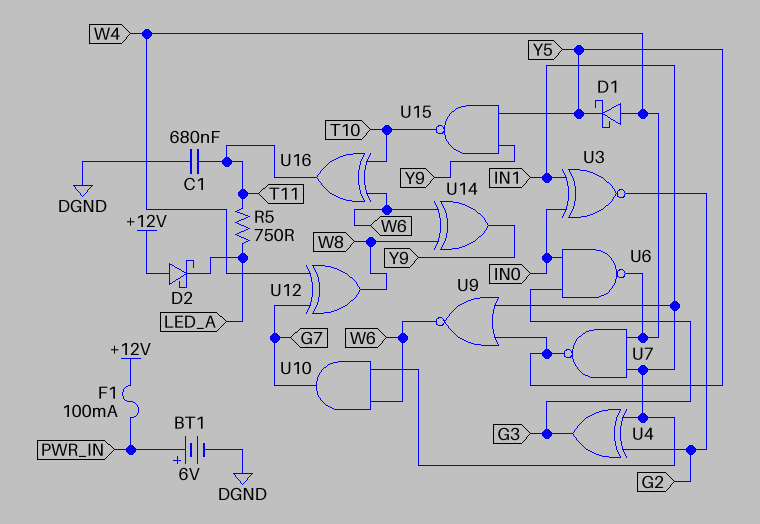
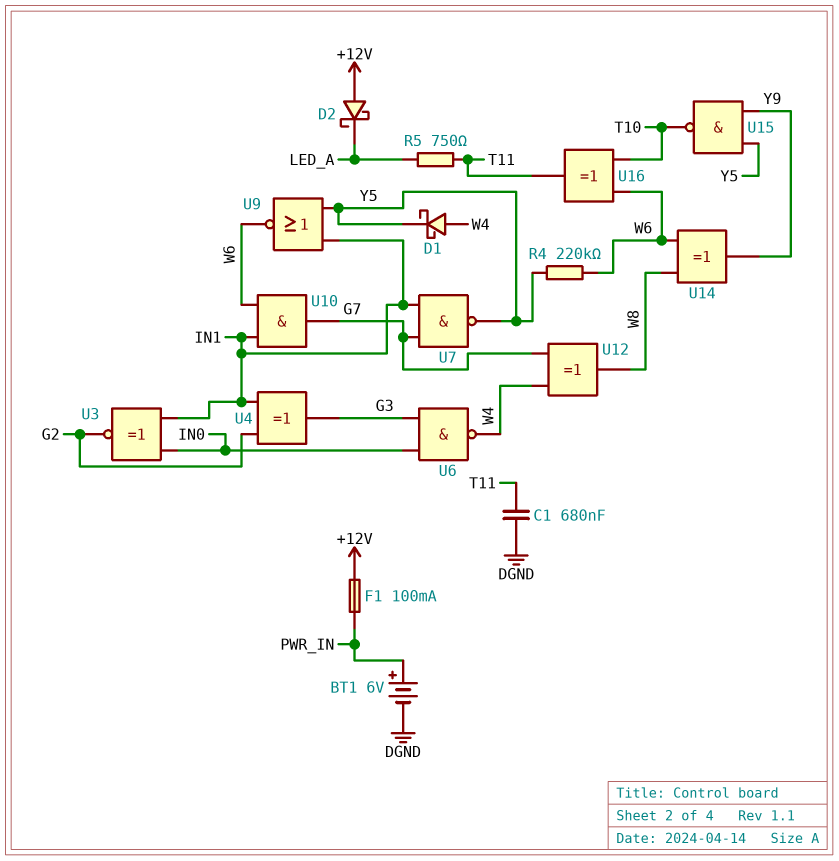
R4: none -> 220k (W6, Y5)
U7: NAND (in IN1, in W4, out Y5) -> NAND (in G7, in IN1, out Y5)

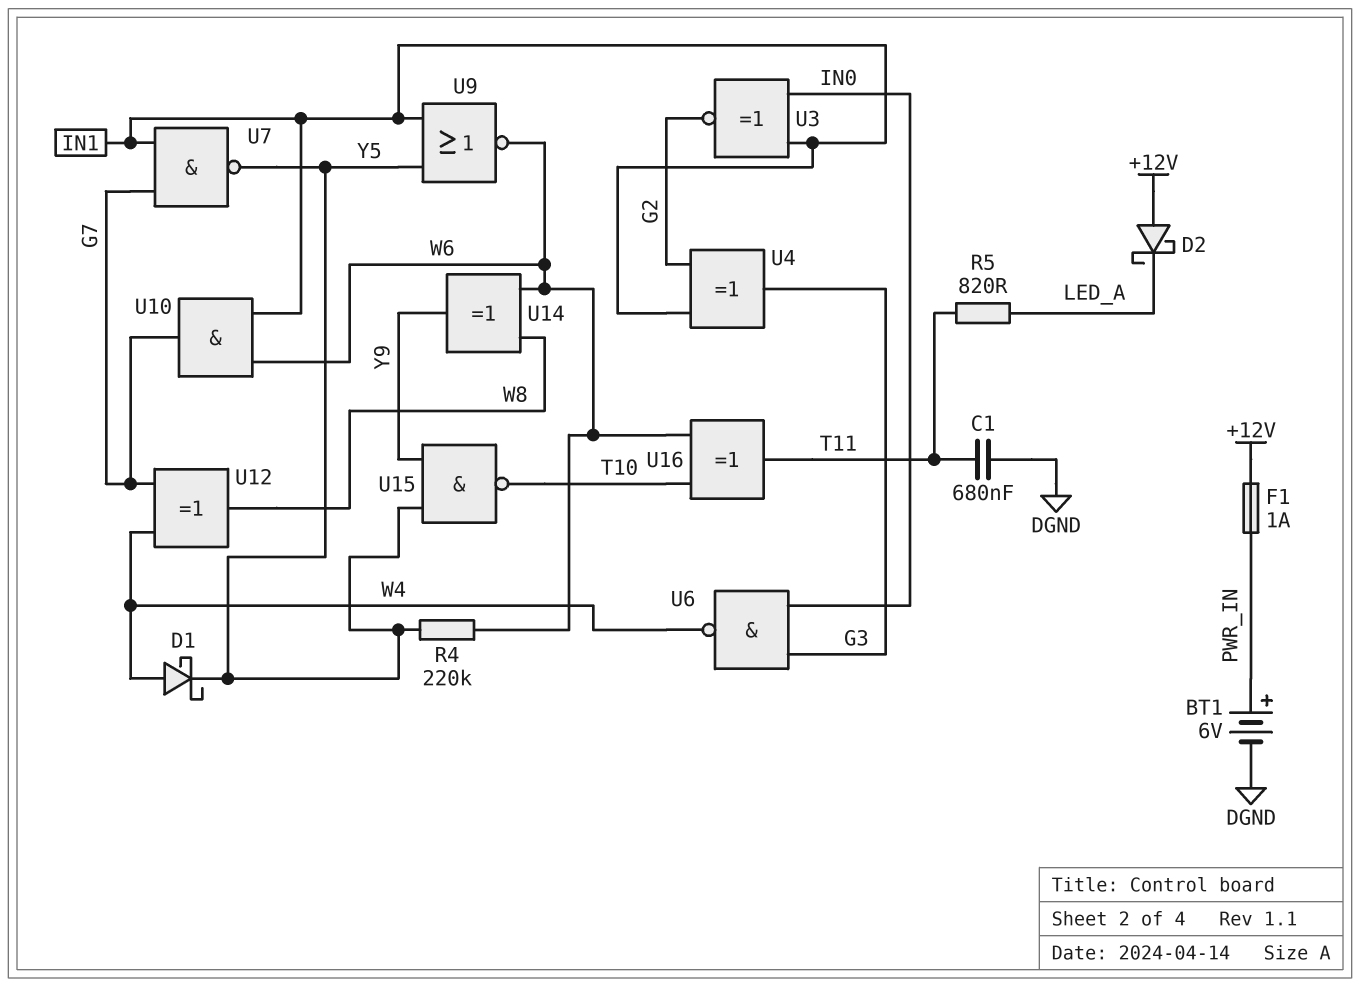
F1: 100mA (+12V, PWR_IN) -> 1A (+12V, PWR_IN)
R5: 750 (LED_A, T11) -> 820 (LED_A, T11)

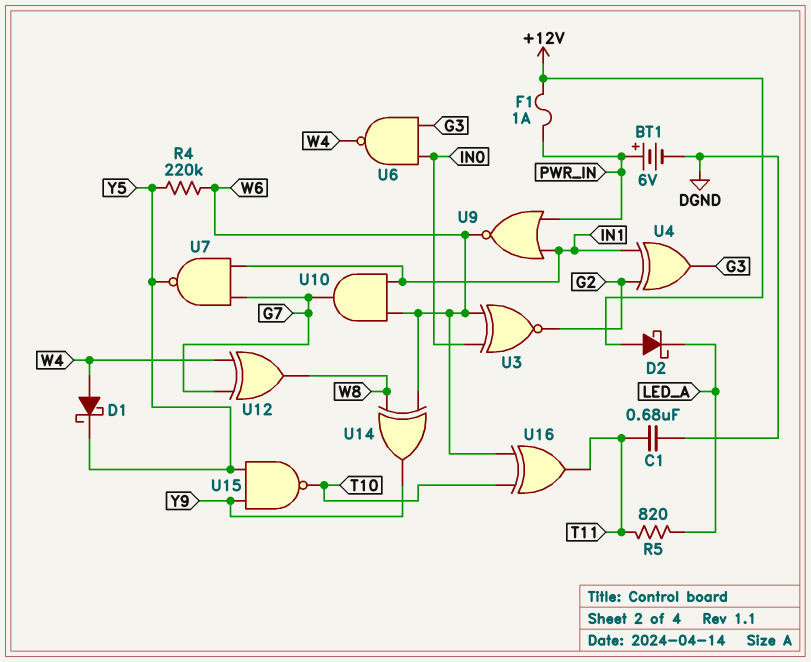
U3: XNOR (in IN0, in IN1, out G2) -> XNOR (in IN0, in W6, out G2)
U9: NOR (in IN1, in Y5, out W6) -> NOR (in IN1, in PWR_IN, out W6)

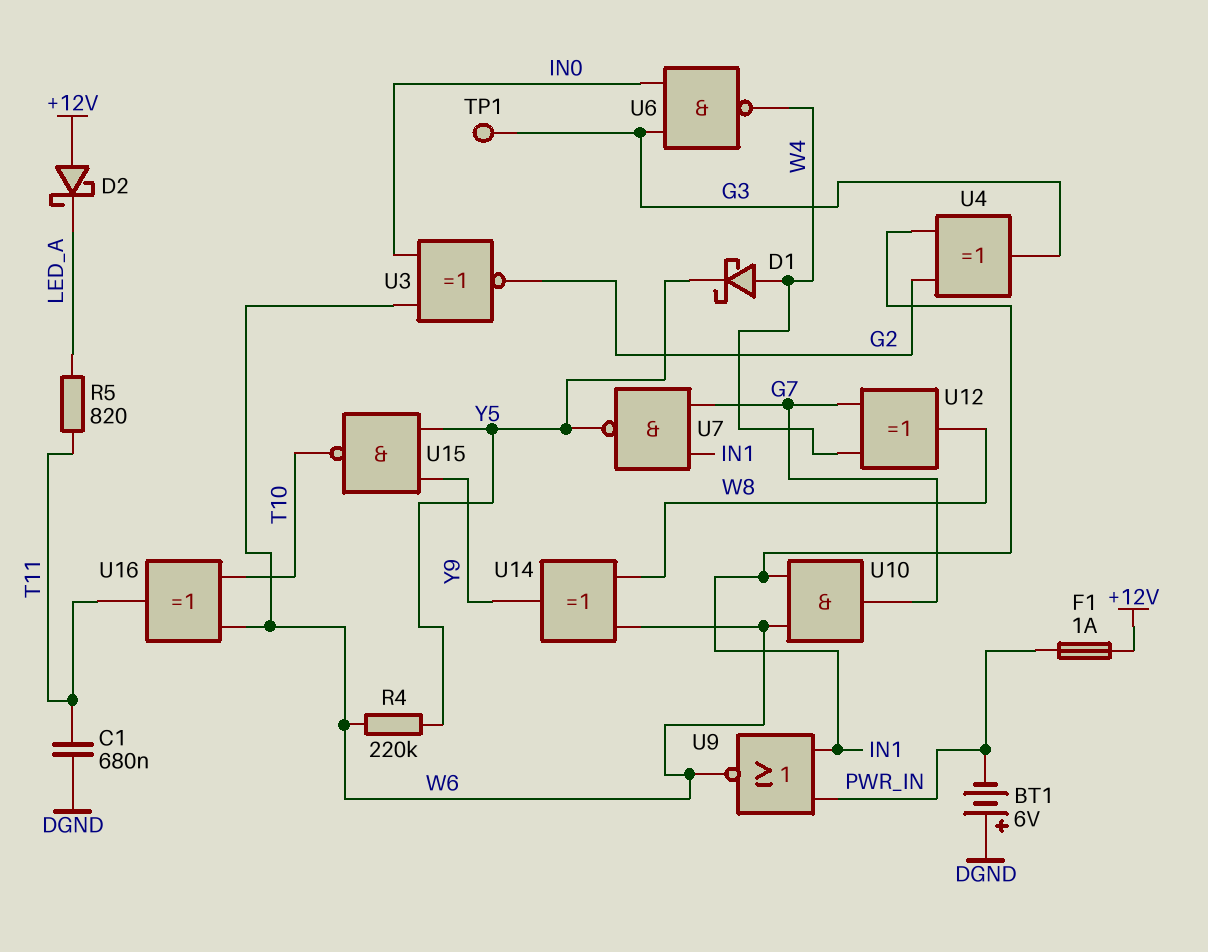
BT1: 6V (plus PWR_IN, minus DGND) -> 6V (plus DGND, minus PWR_IN)
TP1: none -> test point (G3)

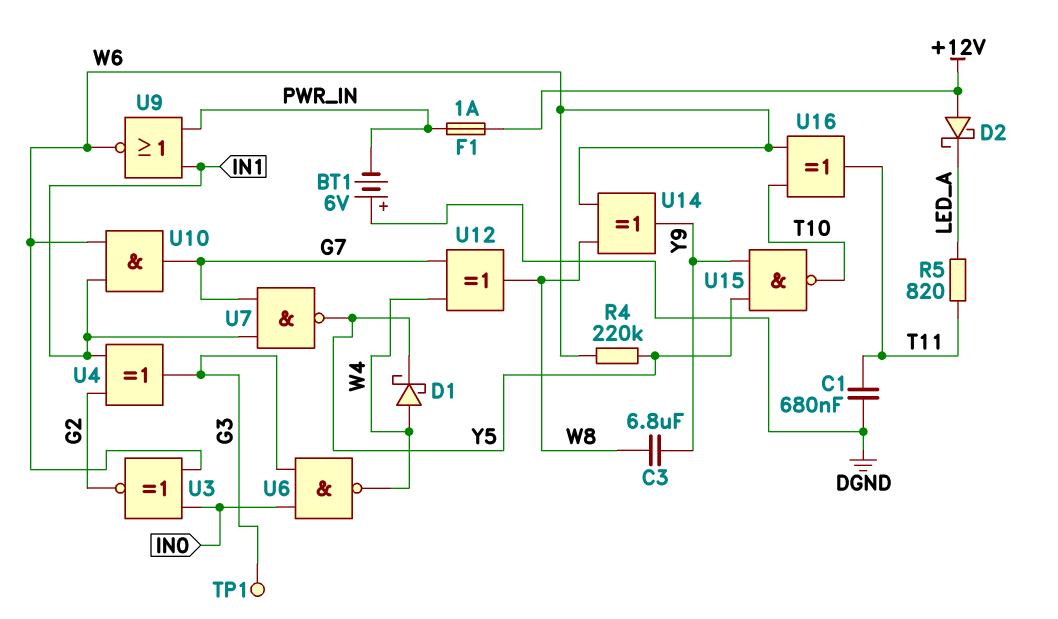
C3: none -> 6.8uF (W8, Y9)

